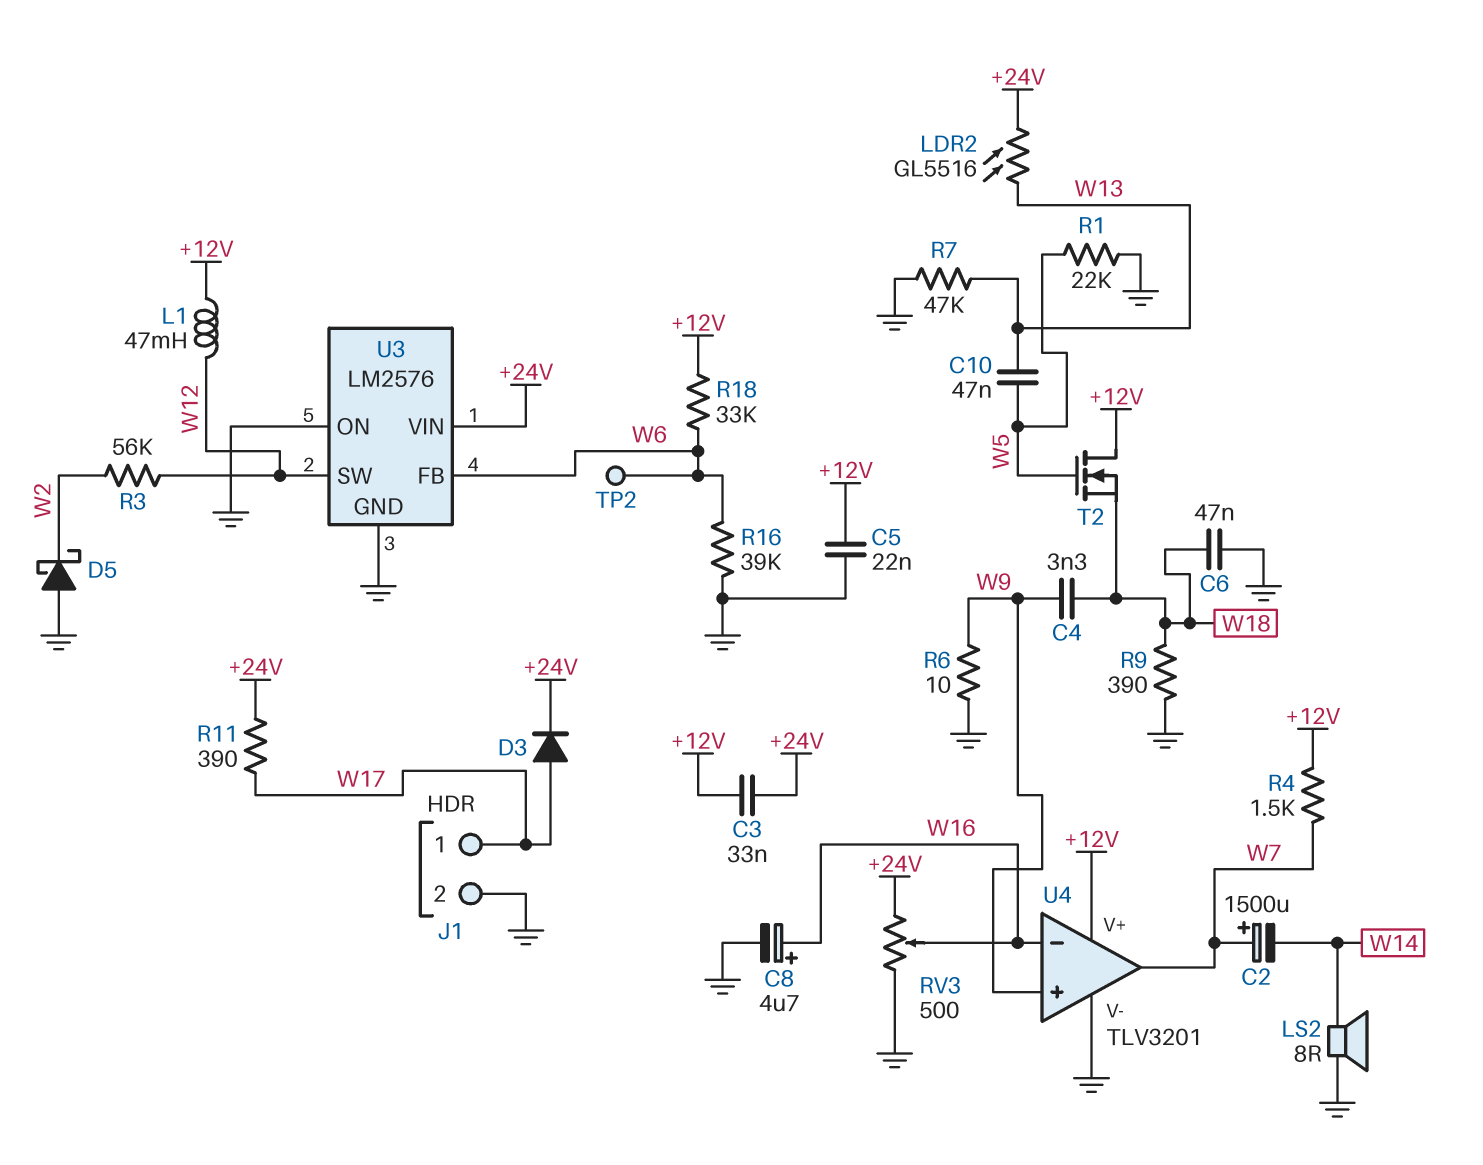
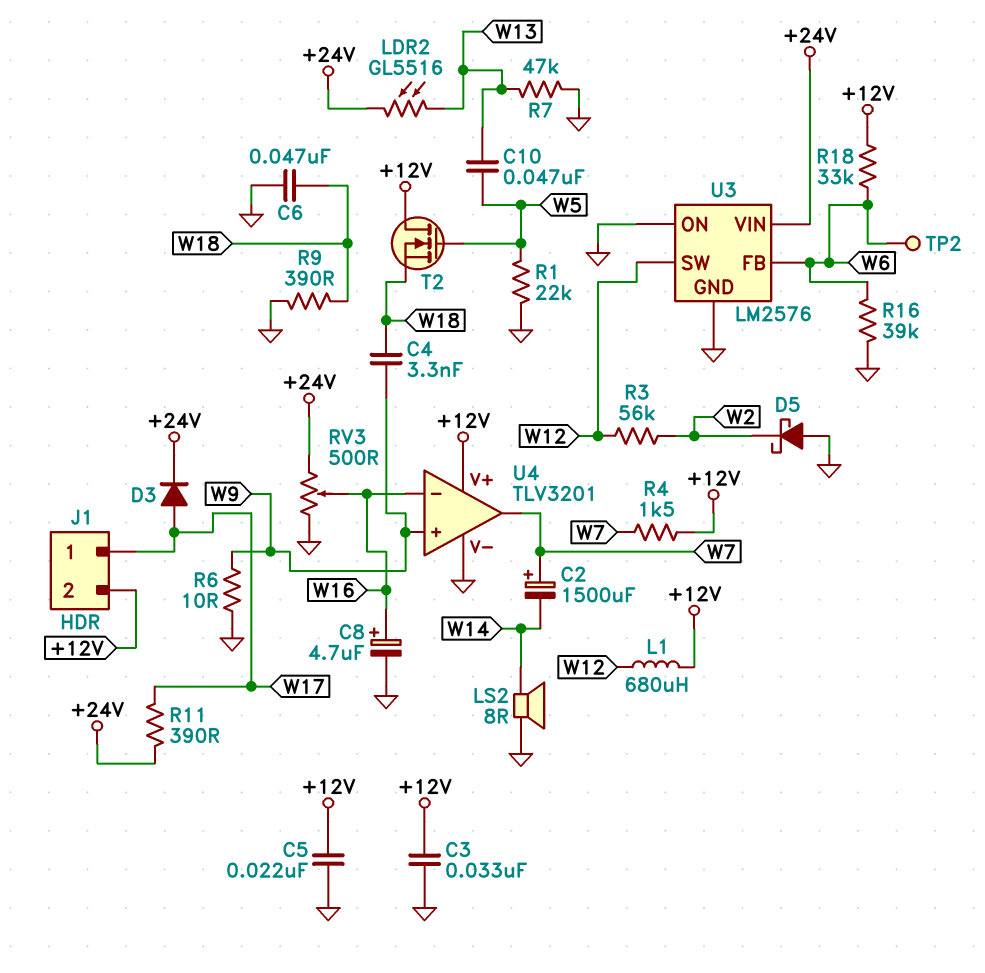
C3: 33nF (+12V, +24V) -> 33nF (+12V, GND)
J1 pin 2: GND -> +12V
L1: 47mH (+12V, W12) -> 680uH (+12V, W12)

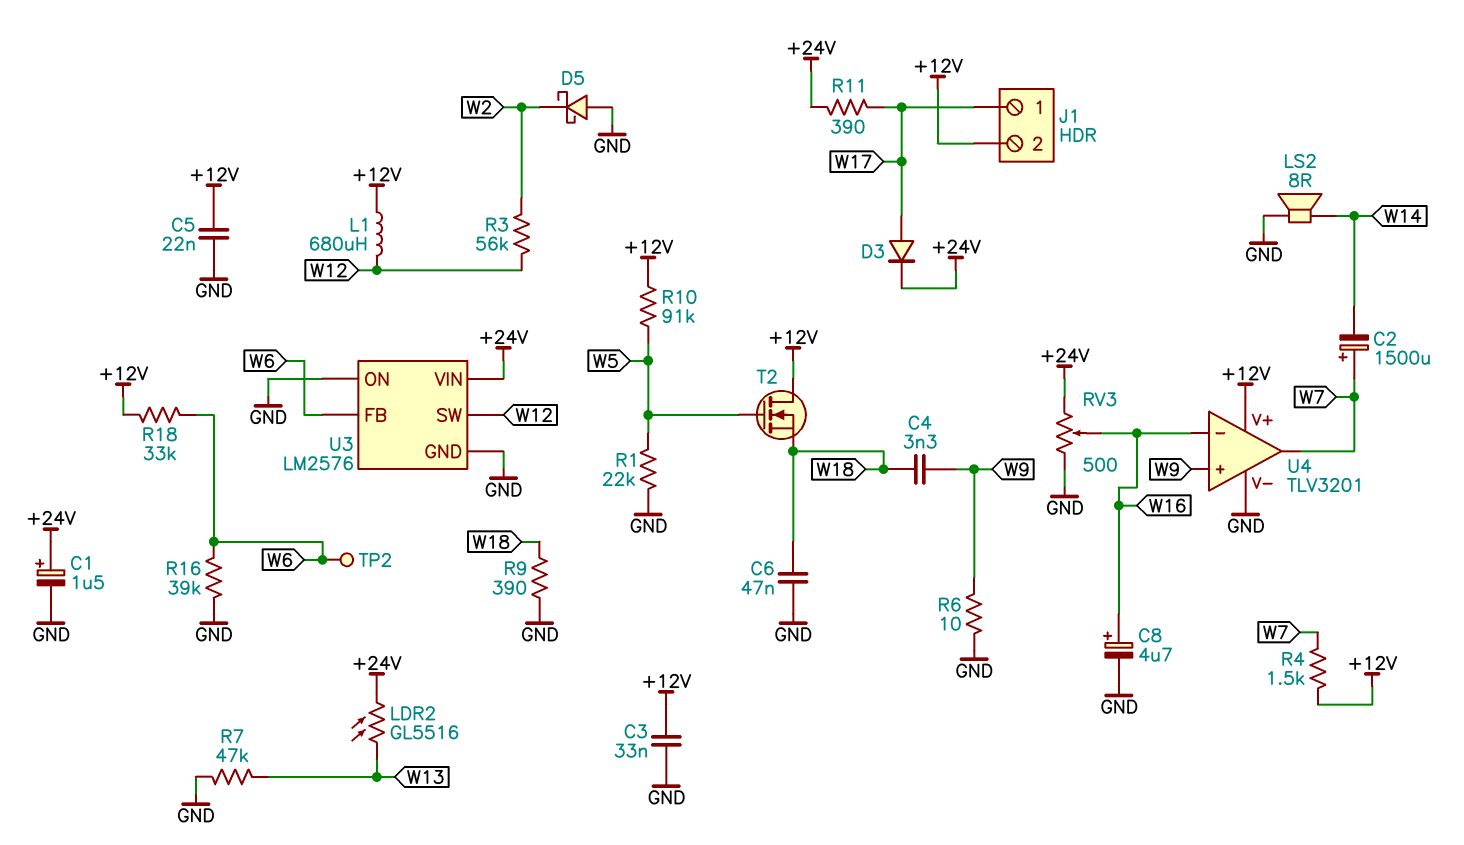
C1: none -> 1.5uF (plus +24V, minus GND)
C10: 47nF (W5, W13) -> none
R10: none -> 91k (+12V, W5)

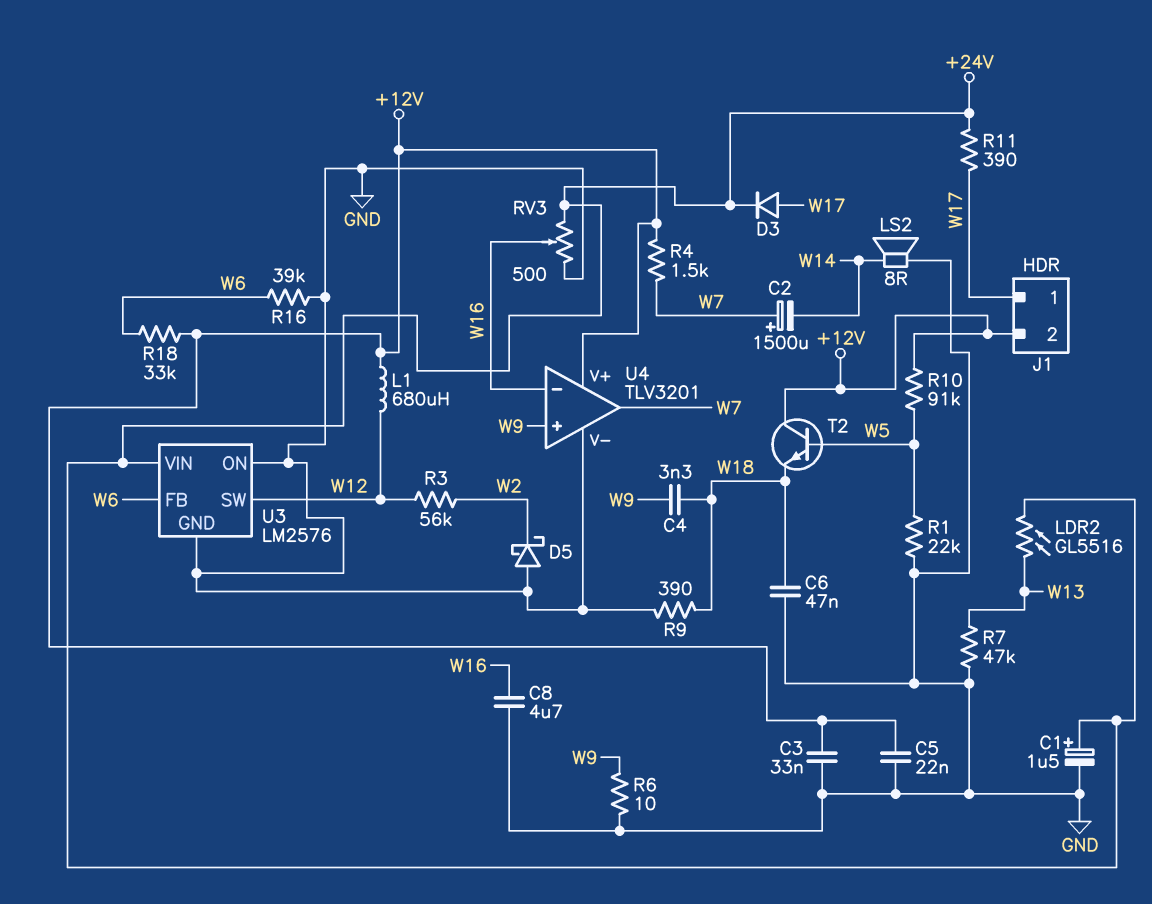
C8: 4.7uF (plus W16, minus GND) -> 4.7uF (GND, W16)
T2: NMOS (G W5, D +12V, S W18) -> NPN (B W5, C +12V, E W18)
TP2: test point (W6) -> none

